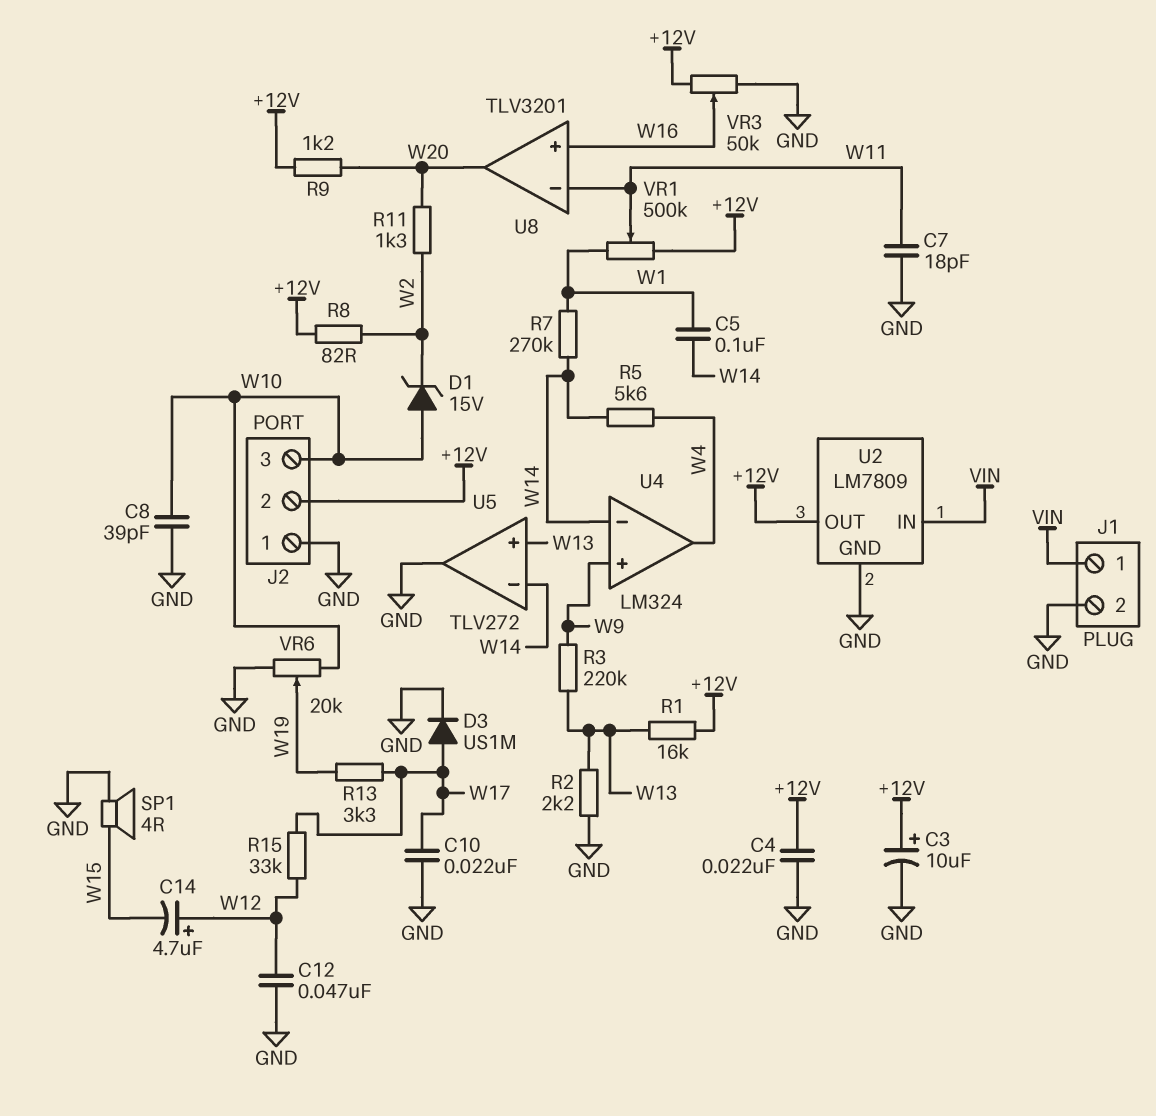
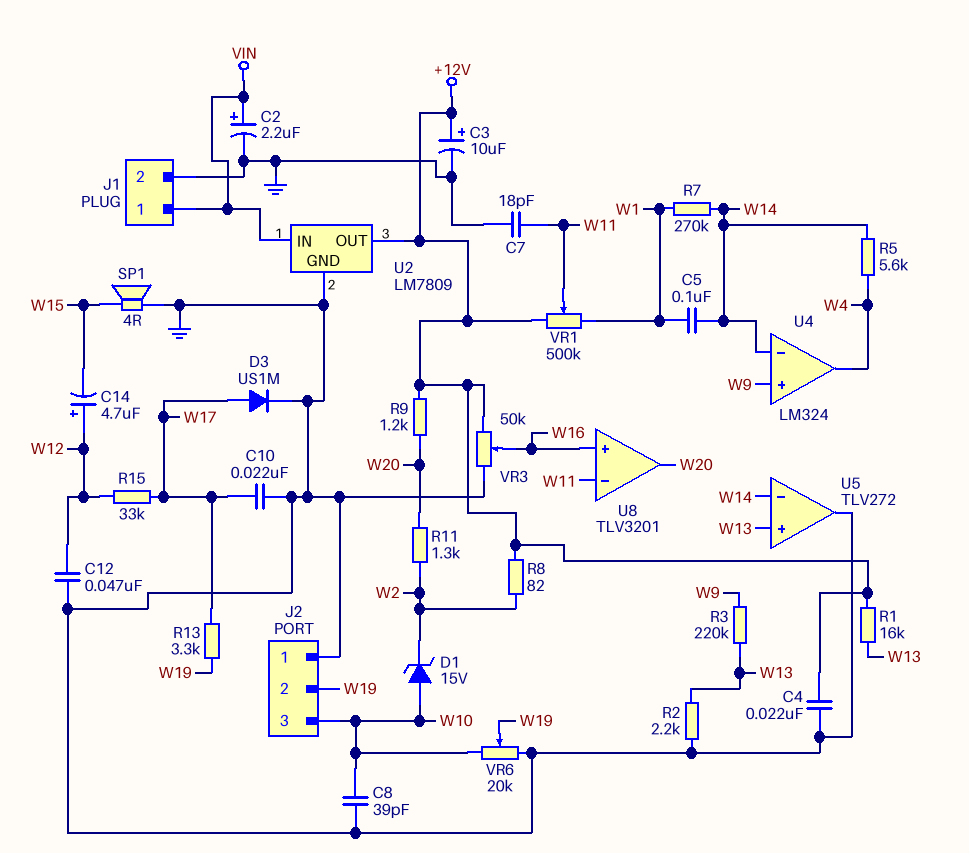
C2: none -> 2.2uF (plus VIN, minus GND)
J2 pin 2: +12V -> W19

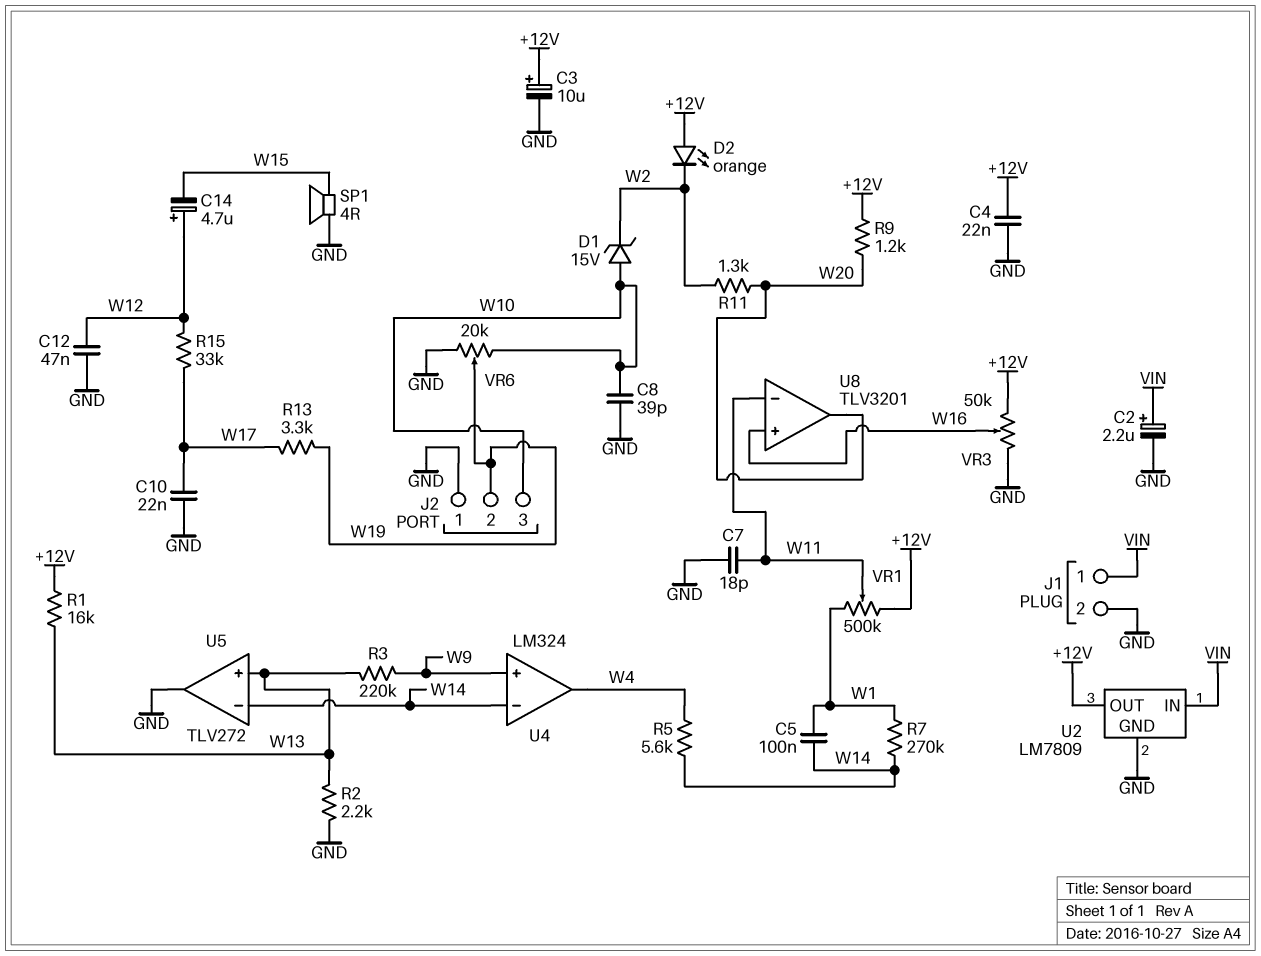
D2: none -> LED orange (A +12V, K W2)
D3: diode US1M (A W17, K GND) -> none
R8: 82 (+12V, W2) -> none

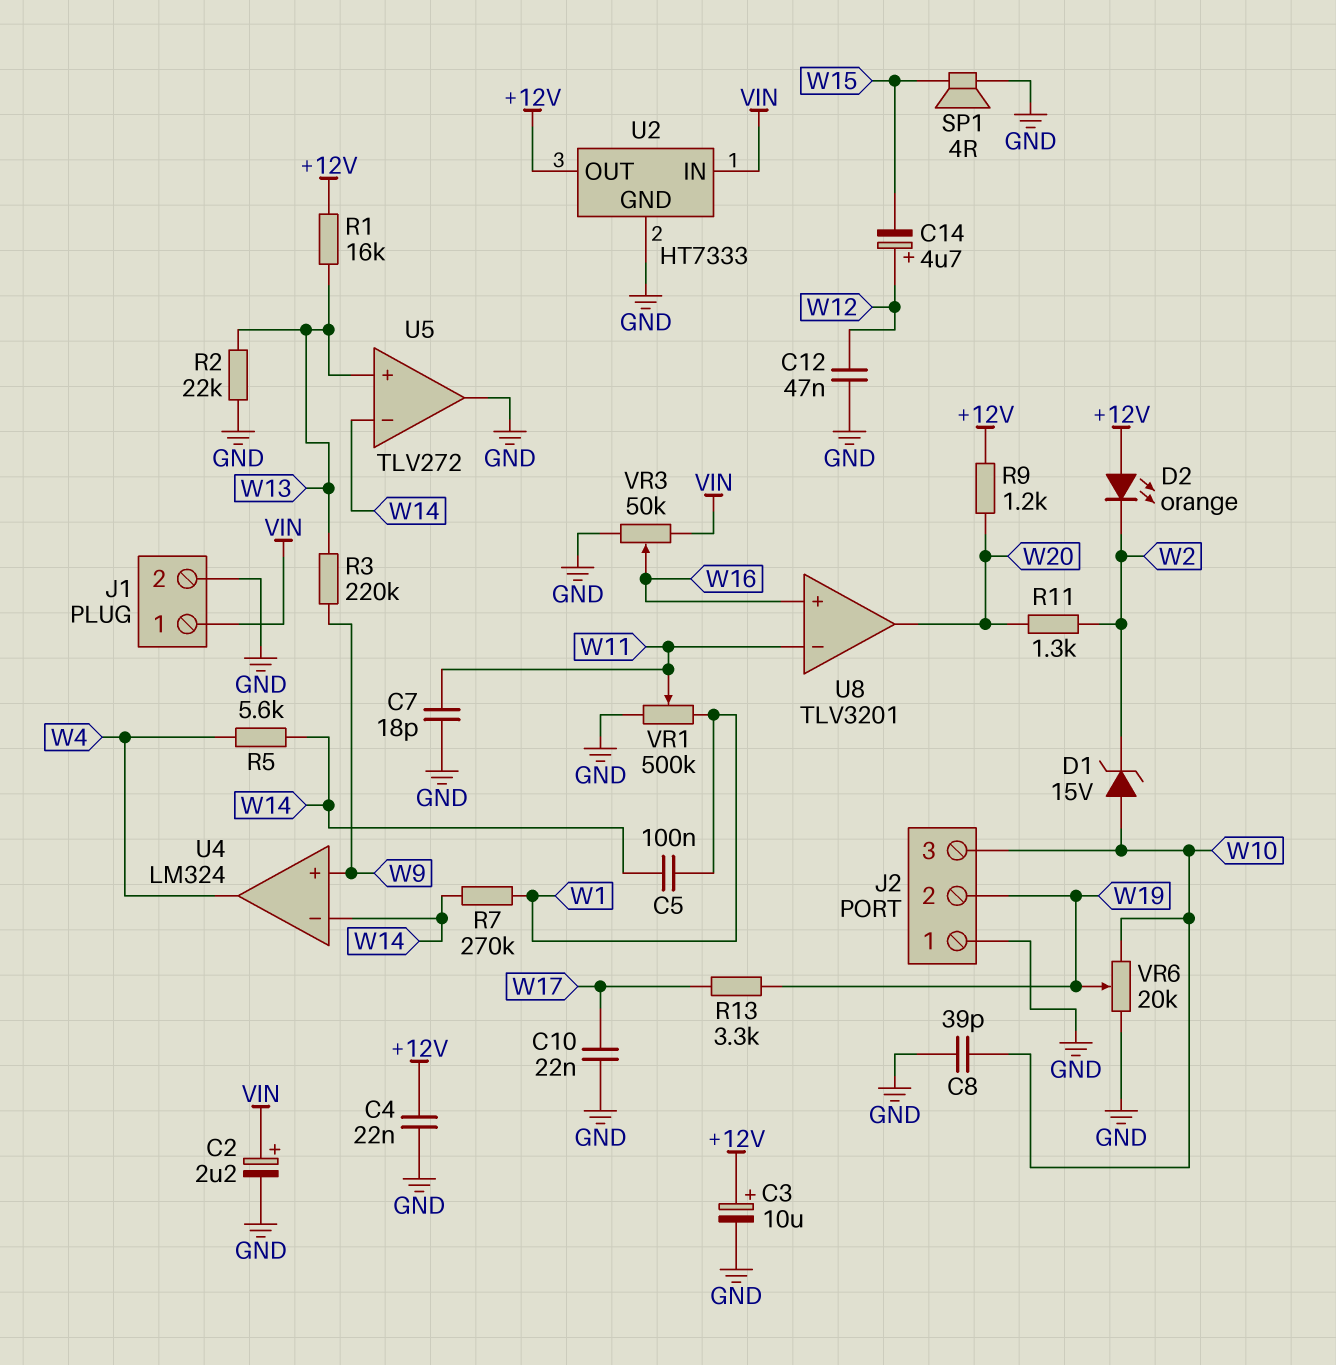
R2: 2.2k (GND, W13) -> 22k (GND, W13)
R15: 33k (W12, W17) -> none
U2: LM7809 -> HT7333
VR1: 500k (+12V, W1, wiper W11) -> 500k (GND, W1, wiper W11)
VR3: 50k (+12V, GND, wiper W16) -> 50k (GND, VIN, wiper W16)

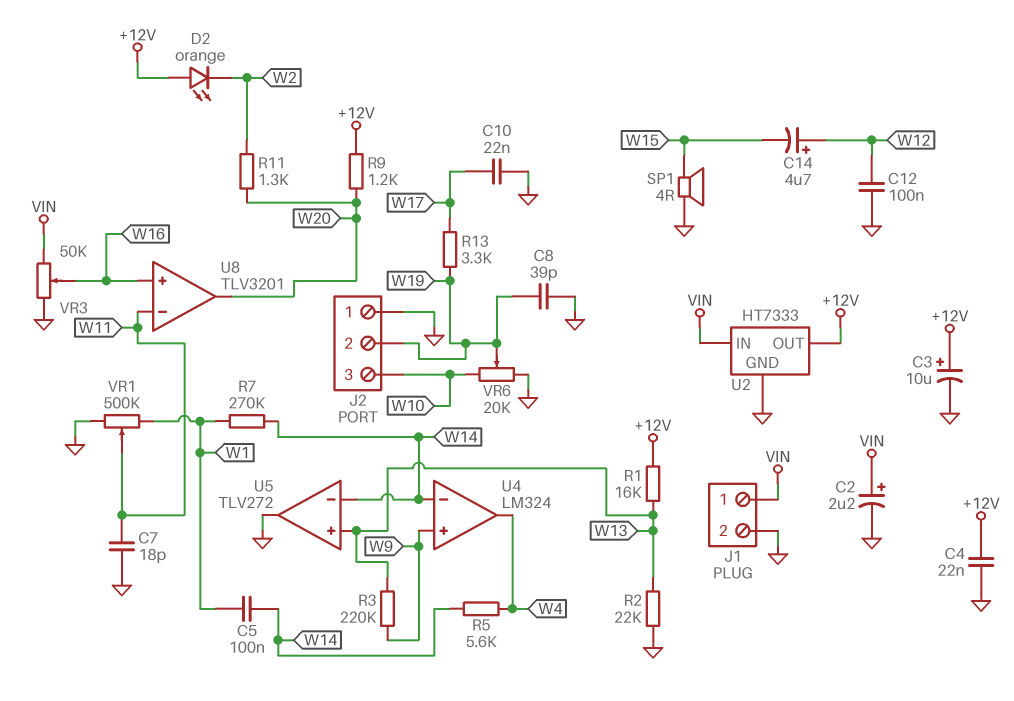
C8: 39pF (GND, W10) -> 39pF (GND, W19)
C12: 47nF (GND, W12) -> 100nF (GND, W12)
D1: zener 15V (A W10, K W2) -> none

